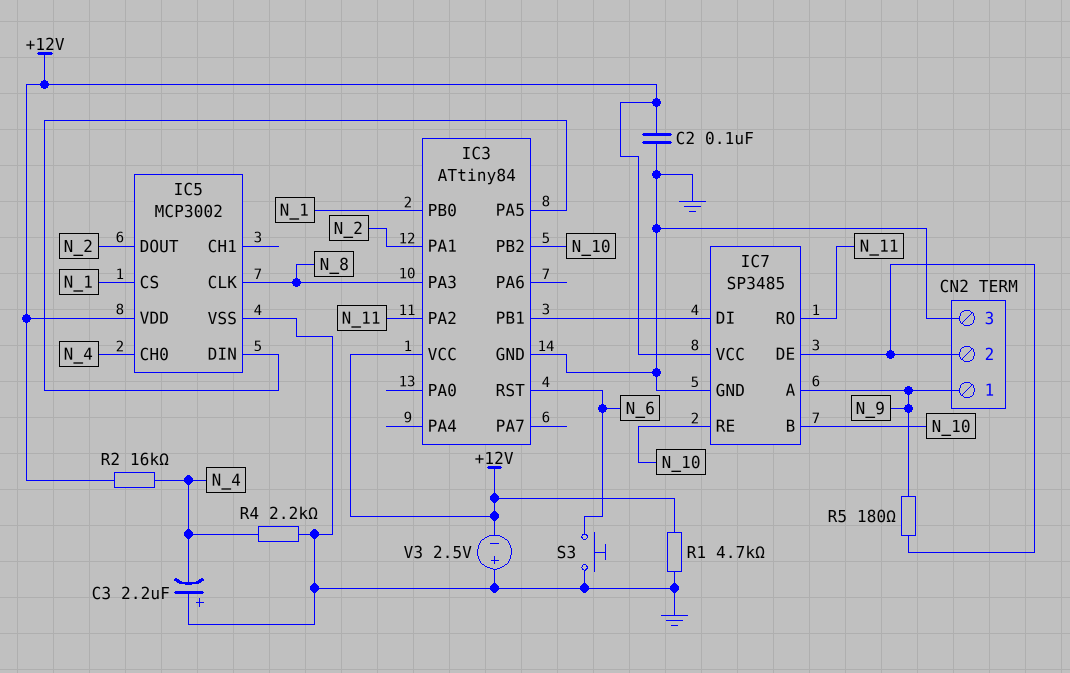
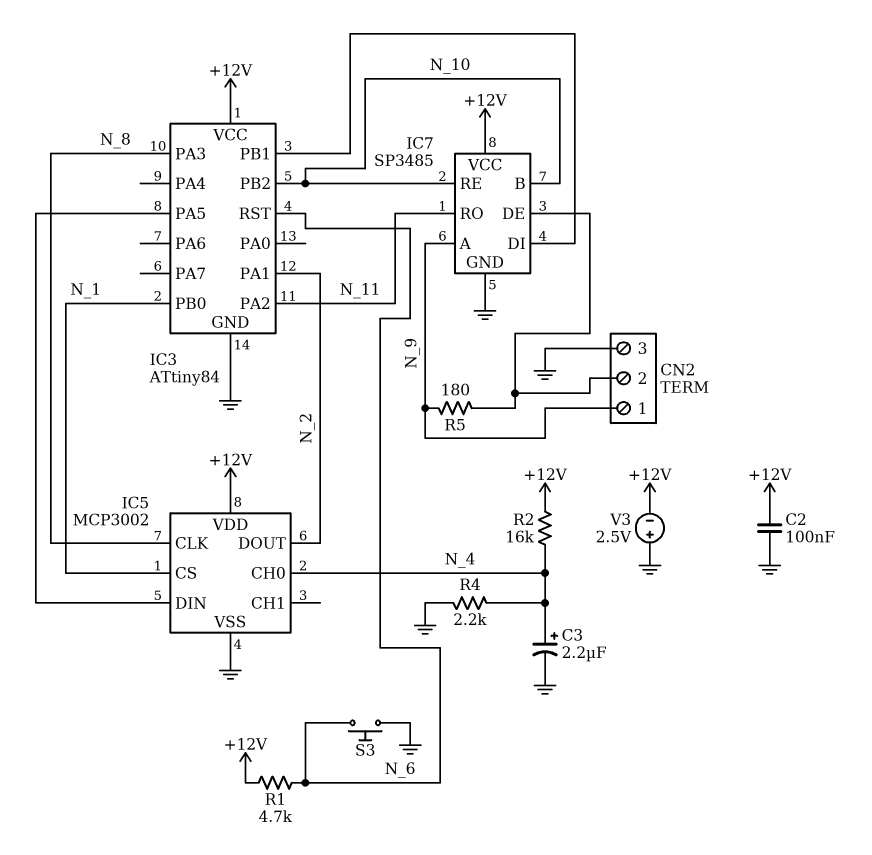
C3: 2.2uF (plus GND, minus N_4) -> 2.2uF (plus N_4, minus GND)
R1: 4.7k (+12V, GND) -> 4.7k (+12V, N_6)

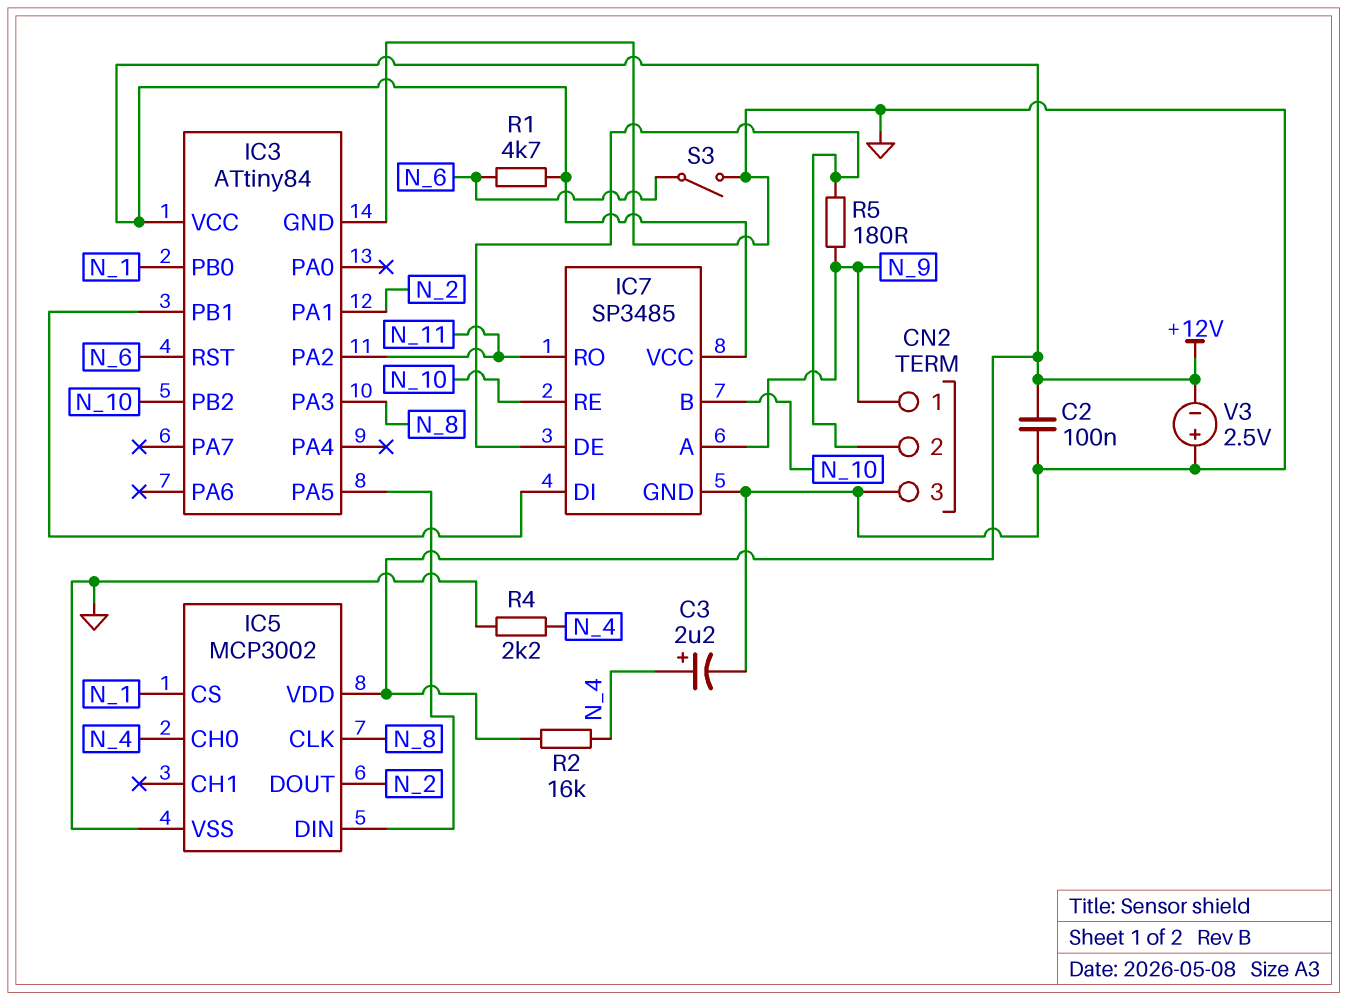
S3: button (GND, N_6) -> switch (GND, N_6)

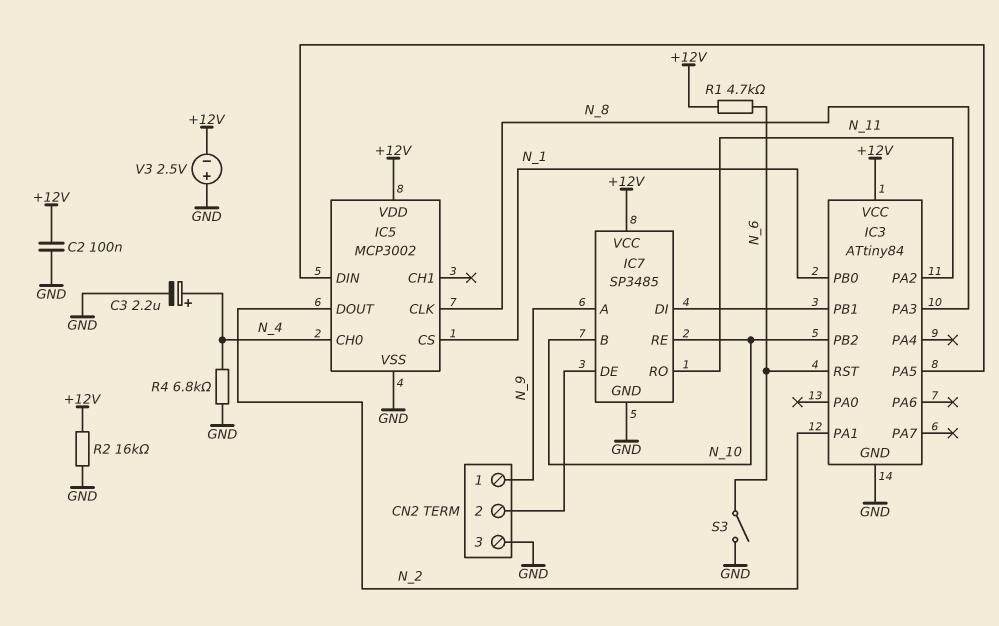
R2: 16k (+12V, N_4) -> 16k (+12V, GND)
R4: 2.2k (GND, N_4) -> 6.8k (GND, N_4)
R5: 180 (CN2/2, N_9) -> none

